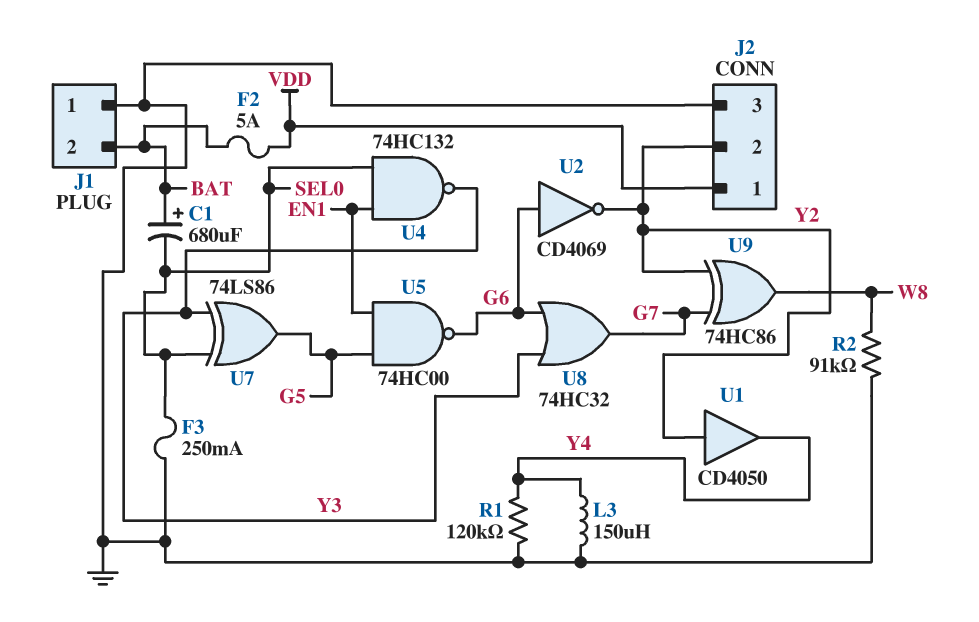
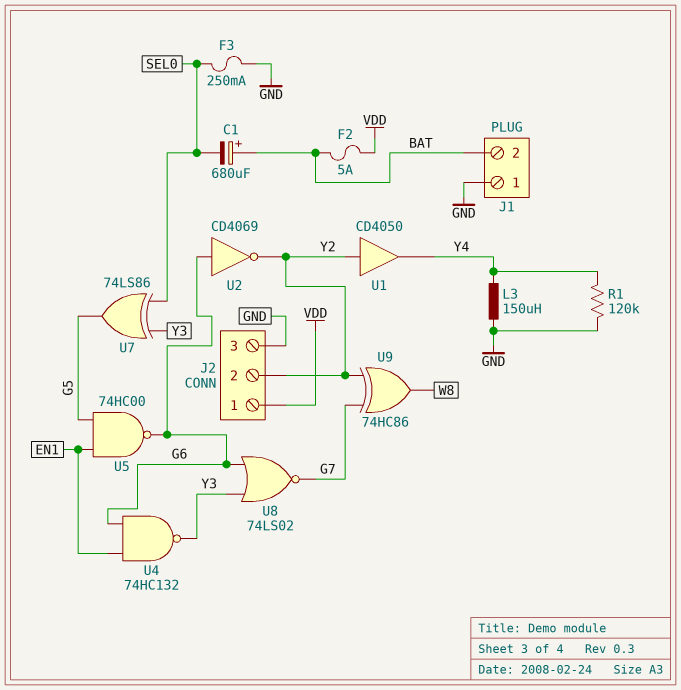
R2: 91k (GND, W8) -> none
U4: NAND 74HC132 (in EN1, in SEL0, out Y3) -> NAND 74HC132 (in EN1, in G6, out Y3)
U8: OR 74HC32 (in G6, in Y3, out G7) -> NOR 74LS02 (in G6, in Y3, out G7)

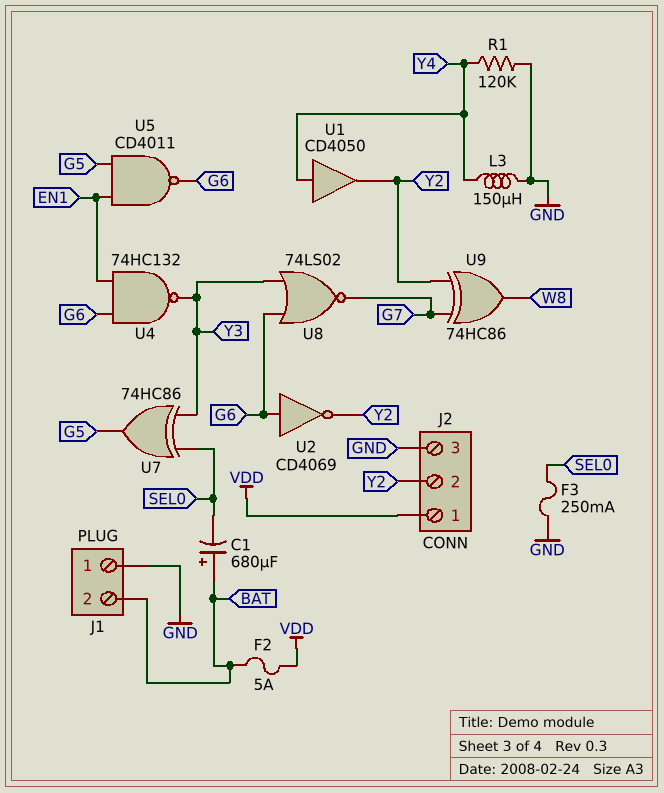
U1: buffer CD4050 (in Y2, out Y4) -> buffer CD4050 (in Y4, out Y2)
U5: NAND 74HC00 (in EN1, in G5, out G6) -> NAND CD4011 (in EN1, in G5, out G6)
U7: XOR 74LS86 (in SEL0, in Y3, out G5) -> XOR 74HC86 (in SEL0, in Y3, out G5)

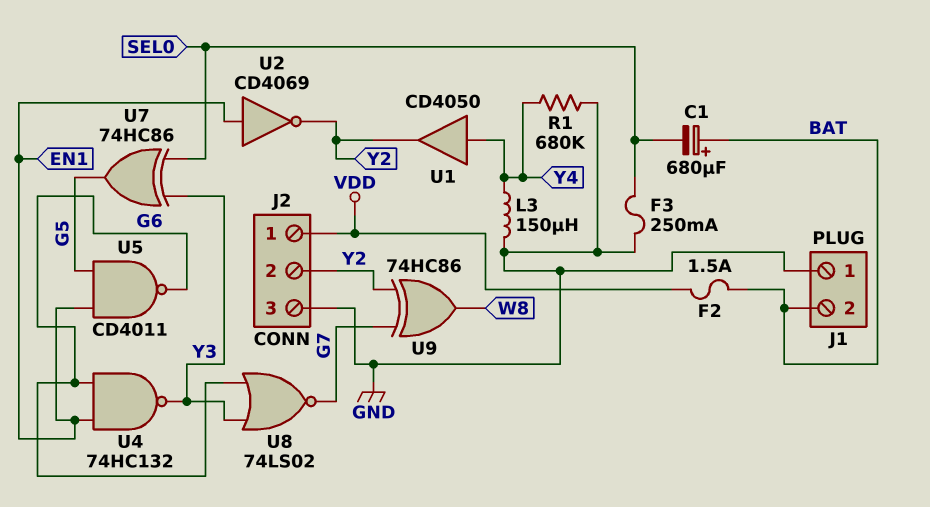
F2: 5A (BAT, VDD) -> 1.5A (BAT, VDD)
R1: 120k (GND, Y4) -> 680k (GND, Y4)
U2: NOT CD4069 (in G6, out Y2) -> NOT CD4069 (in EN1, out Y2)

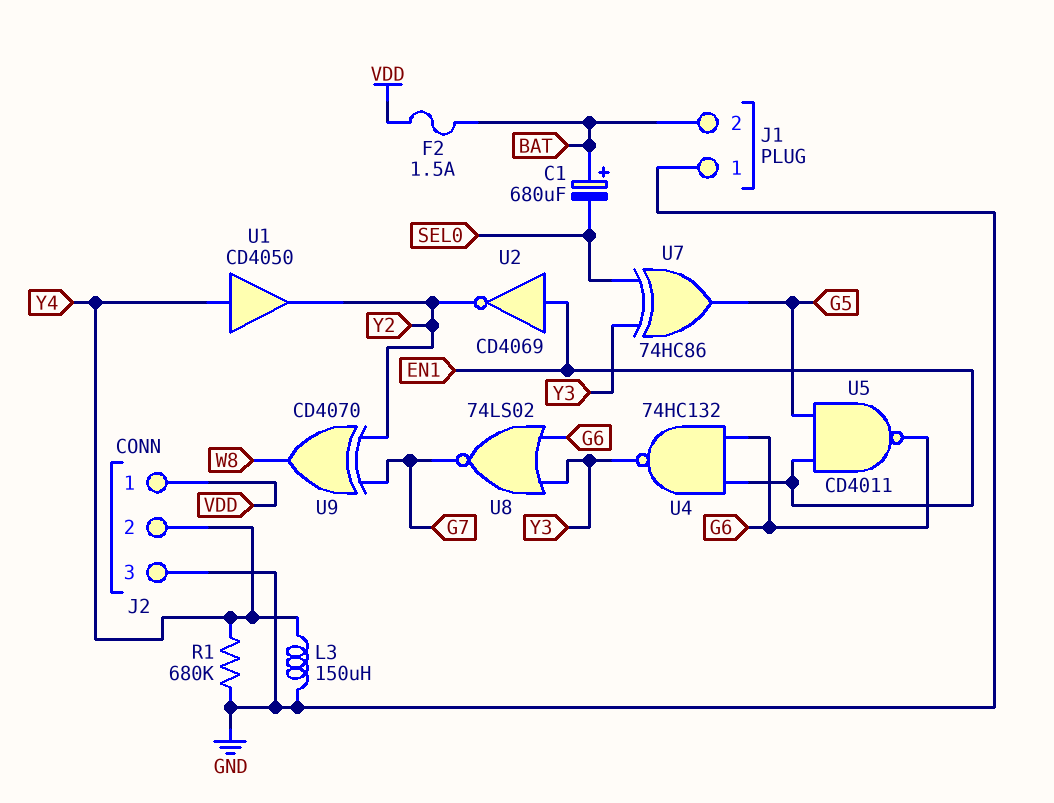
F3: 250mA (GND, SEL0) -> none
J2 pin 2: Y2 -> Y4
U9: XOR 74HC86 (in G7, in Y2, out W8) -> XOR CD4070 (in G7, in Y2, out W8)

